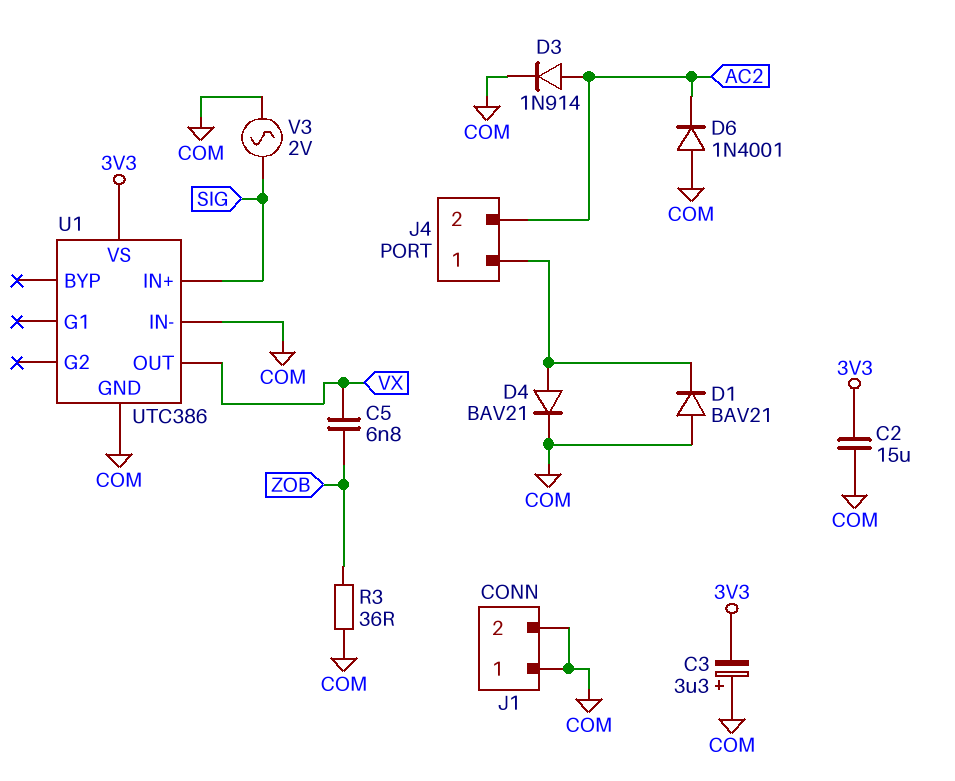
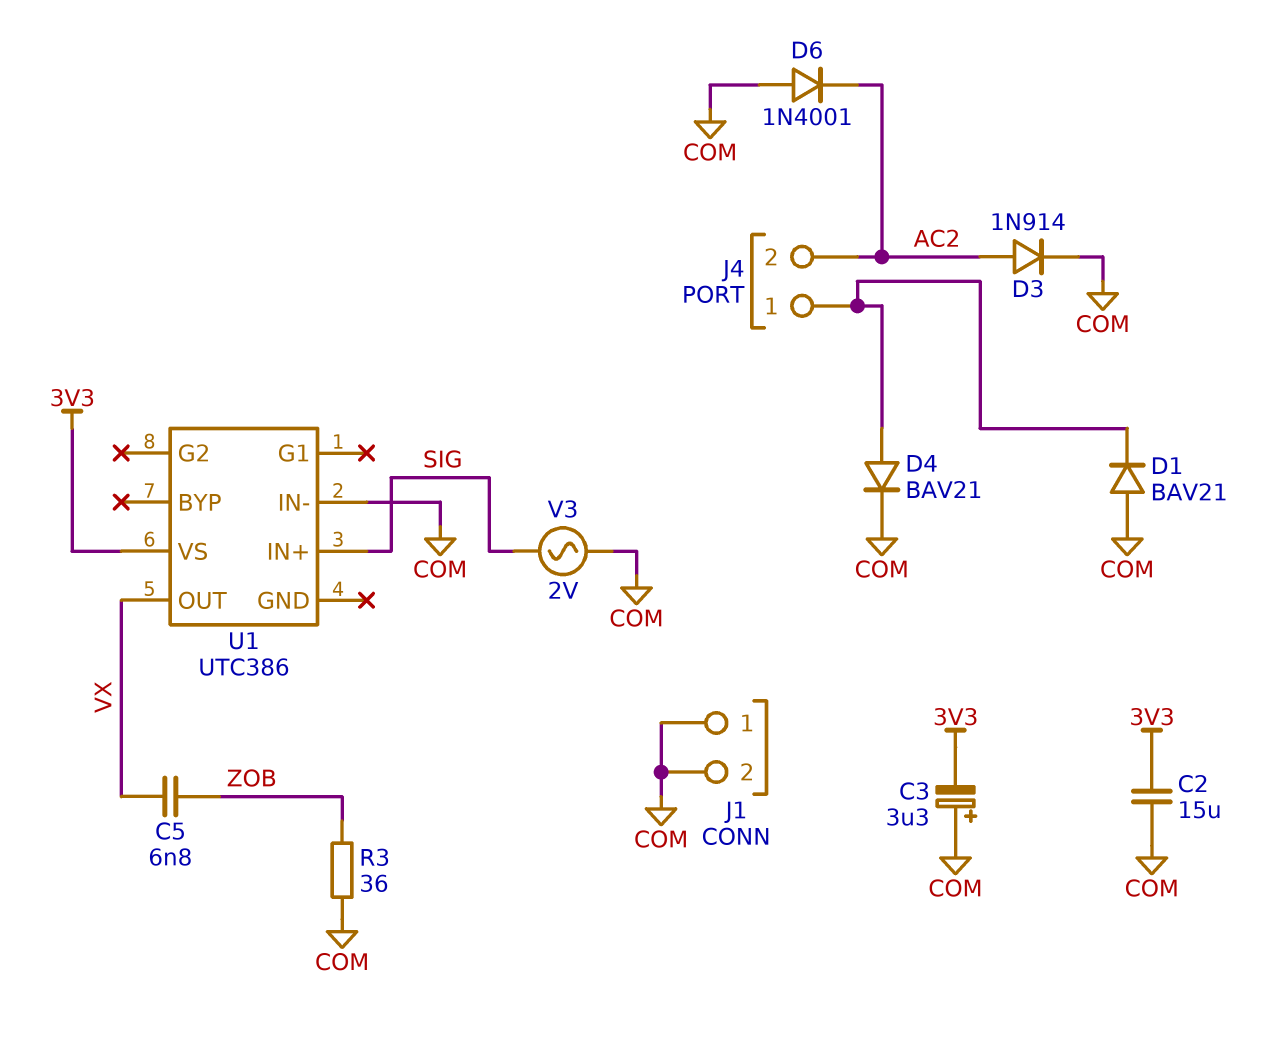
U1 pin GND: COM -> none

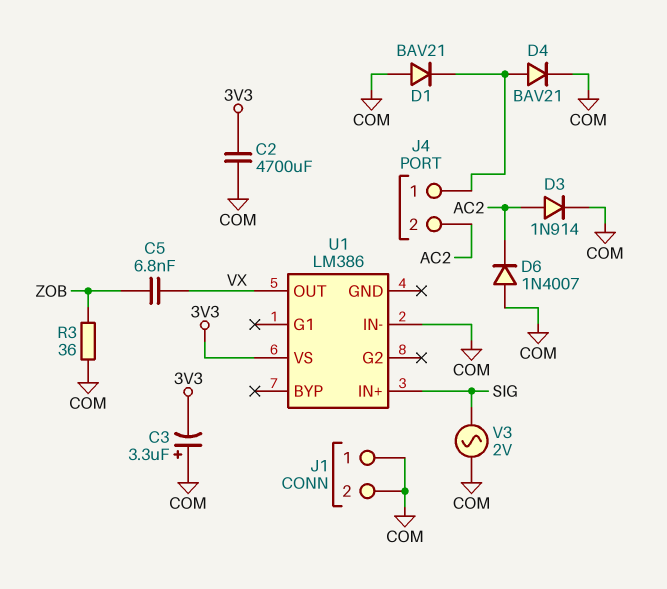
C2: 15uF (3V3, COM) -> 4700uF (3V3, COM)
D6: diode 1N4001 (A COM, K AC2) -> diode 1N4007 (A COM, K AC2)
U1: UTC386 -> LM386

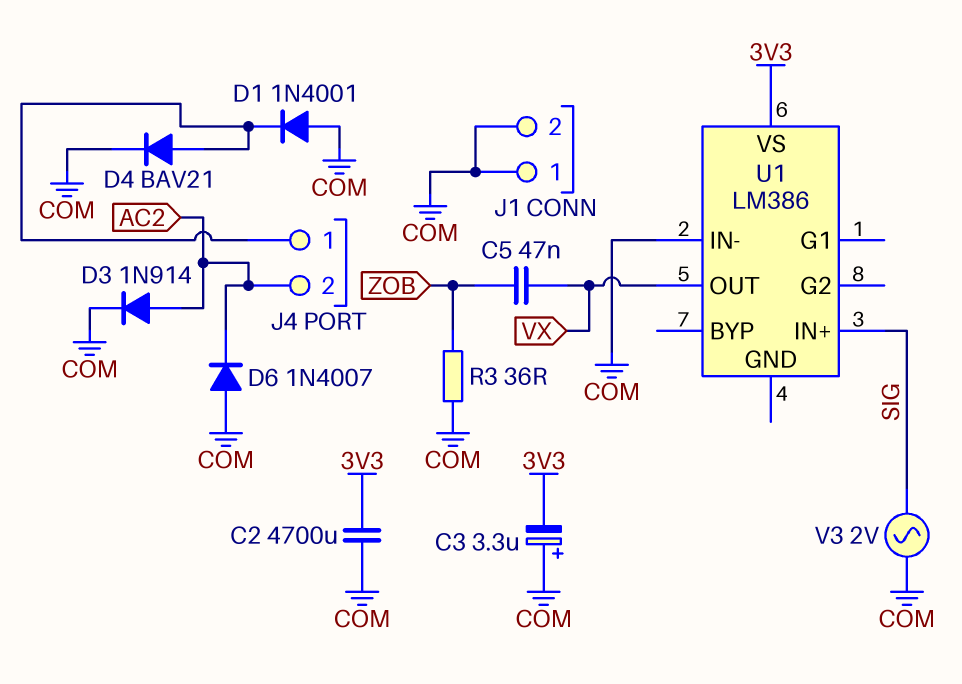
C5: 6.8nF (VX, ZOB) -> 47nF (VX, ZOB)
D1: diode BAV21 (A COM, K J4/1) -> diode 1N4001 (A COM, K J4/1)

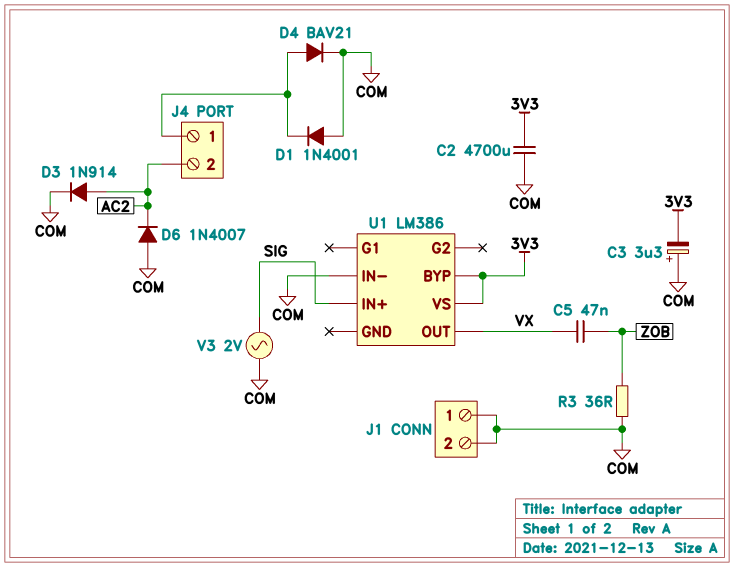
U1 pin BYP: none -> 3V3

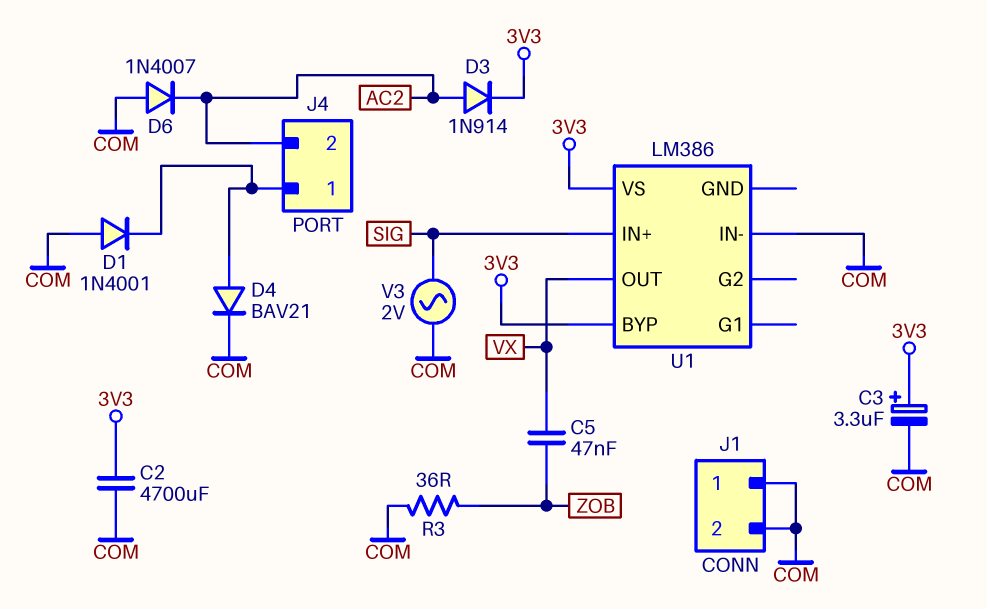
C3: 3.3uF (plus COM, minus 3V3) -> 3.3uF (plus 3V3, minus COM)
D3: diode 1N914 (A AC2, K COM) -> diode 1N914 (A AC2, K 3V3)

